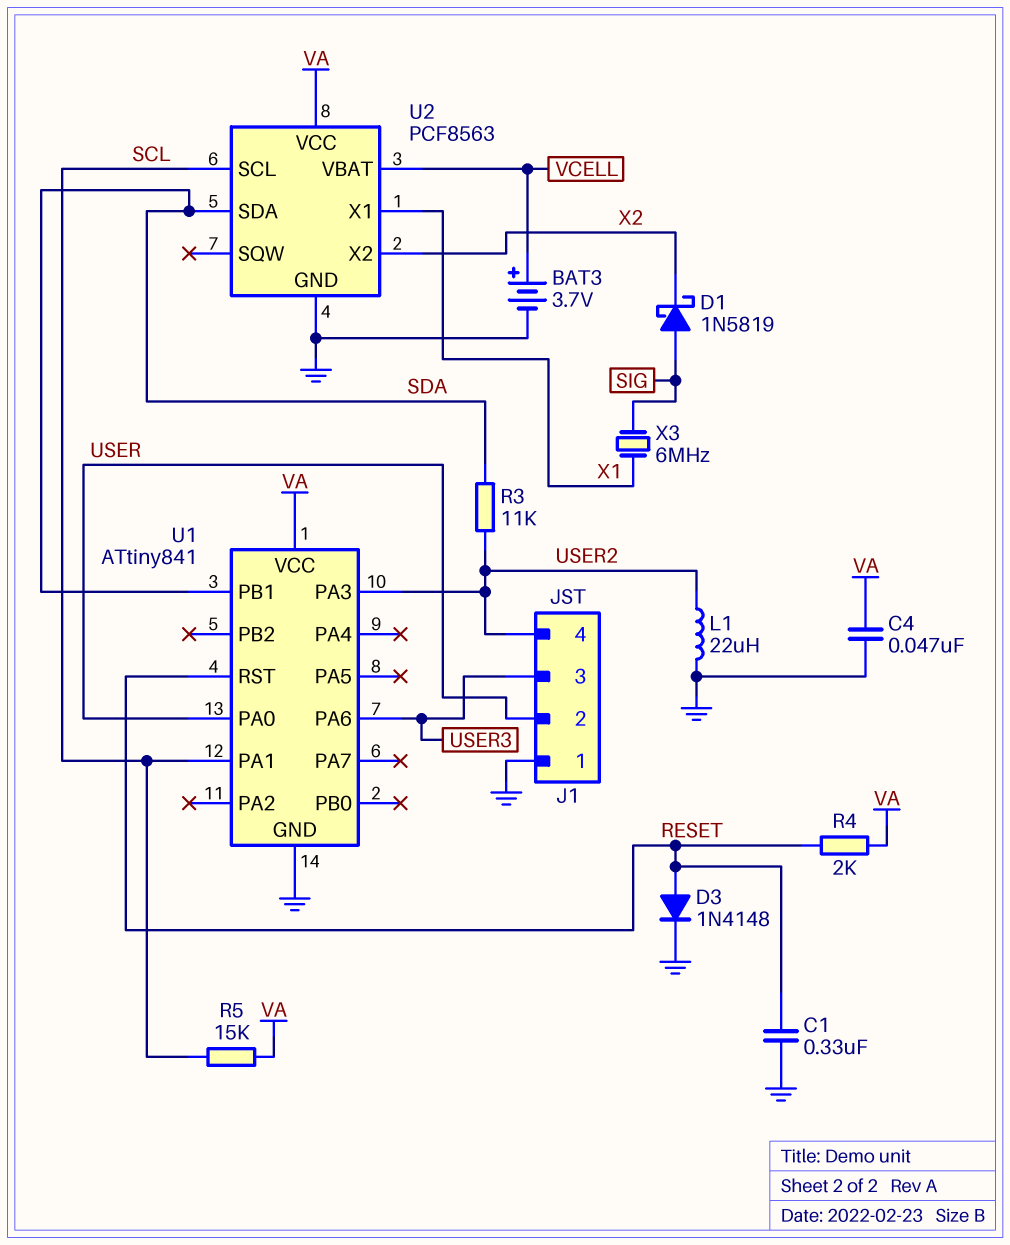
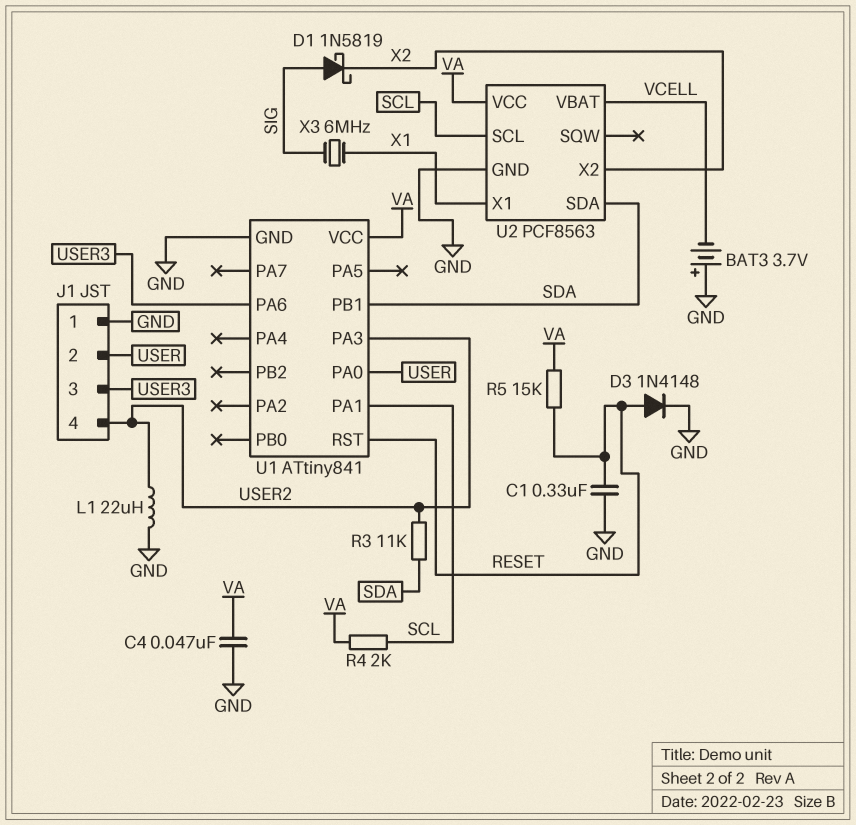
BAT3: 3.7V (plus VCELL, minus GND) -> 3.7V (plus GND, minus VCELL)
R4: 2k (RESET, VA) -> 2k (SCL, VA)
R5: 15k (SCL, VA) -> 15k (RESET, VA)

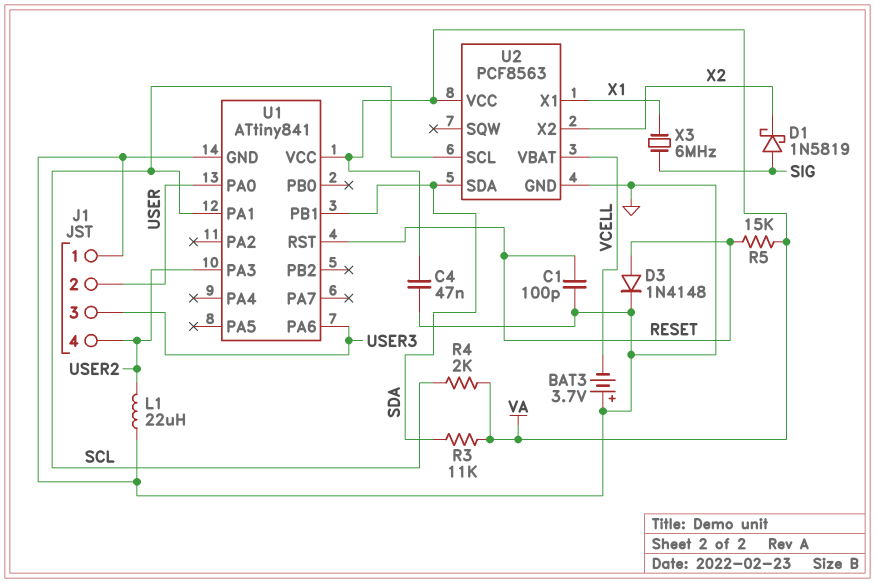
C1: 330nF (GND, RESET) -> 100pF (GND, RESET)
R3: 11k (SDA, USER2) -> 11k (SDA, VA)

